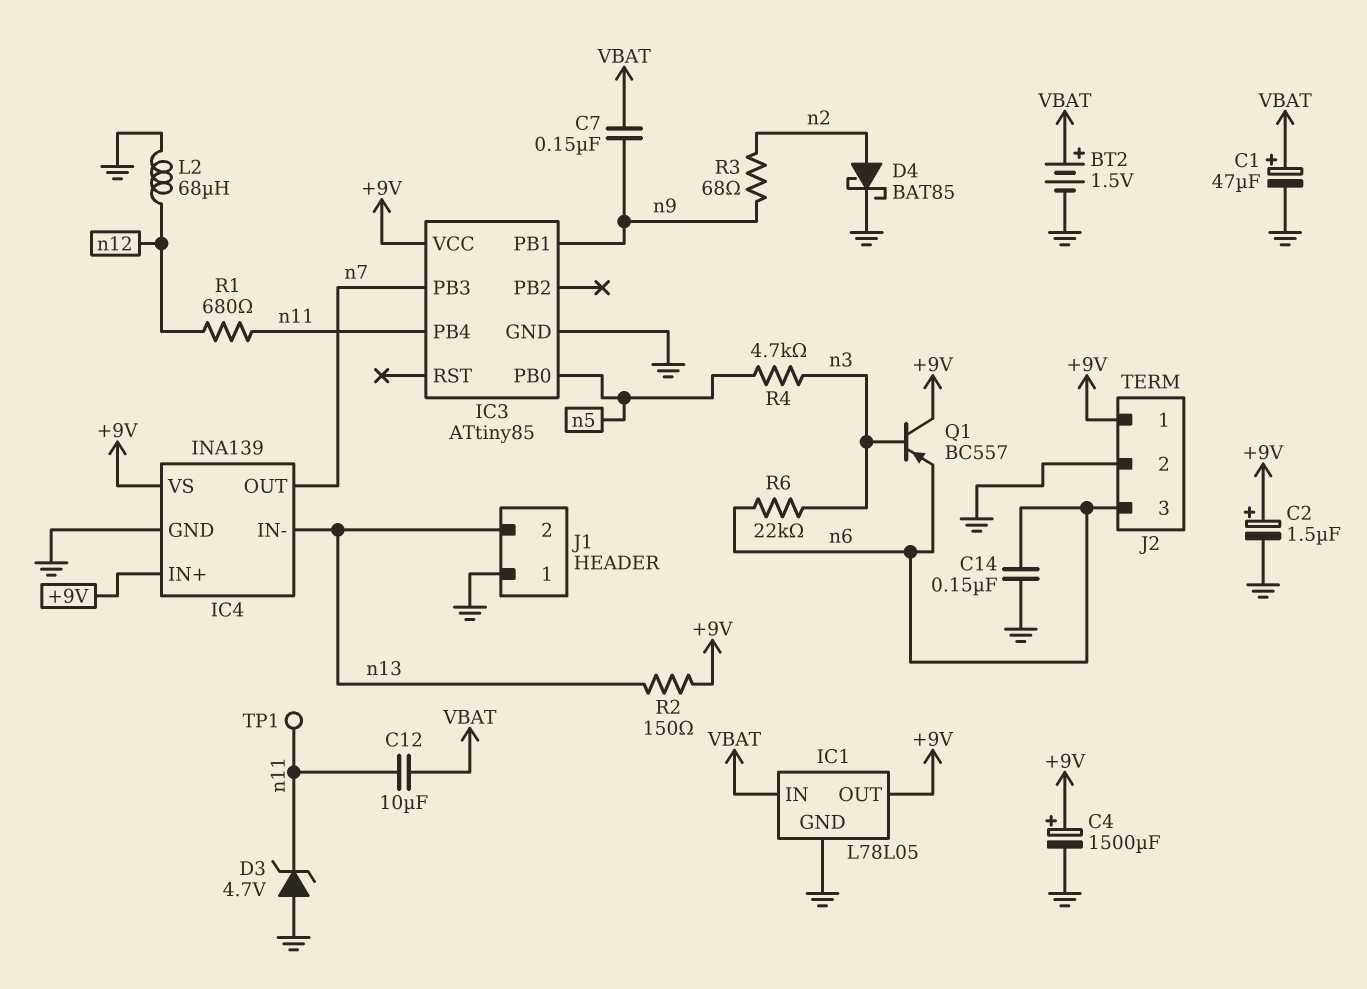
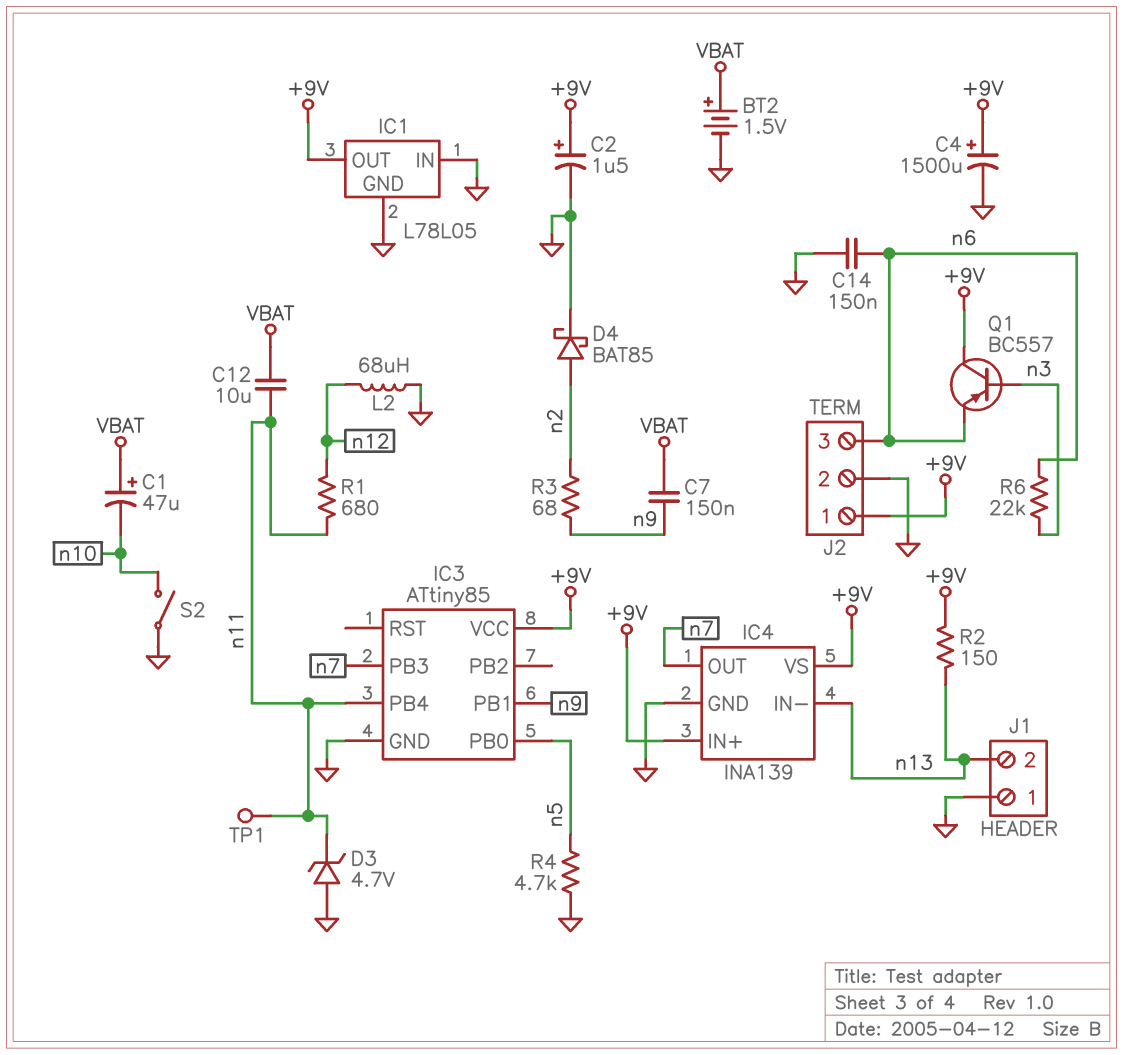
C1: 47uF (plus VBAT, minus GND) -> 47uF (plus VBAT, minus n10)
IC1 pin IN: VBAT -> GND
R4: 4.7k (n3, n5) -> 4.7k (GND, n5)
S2: none -> switch (GND, n10)

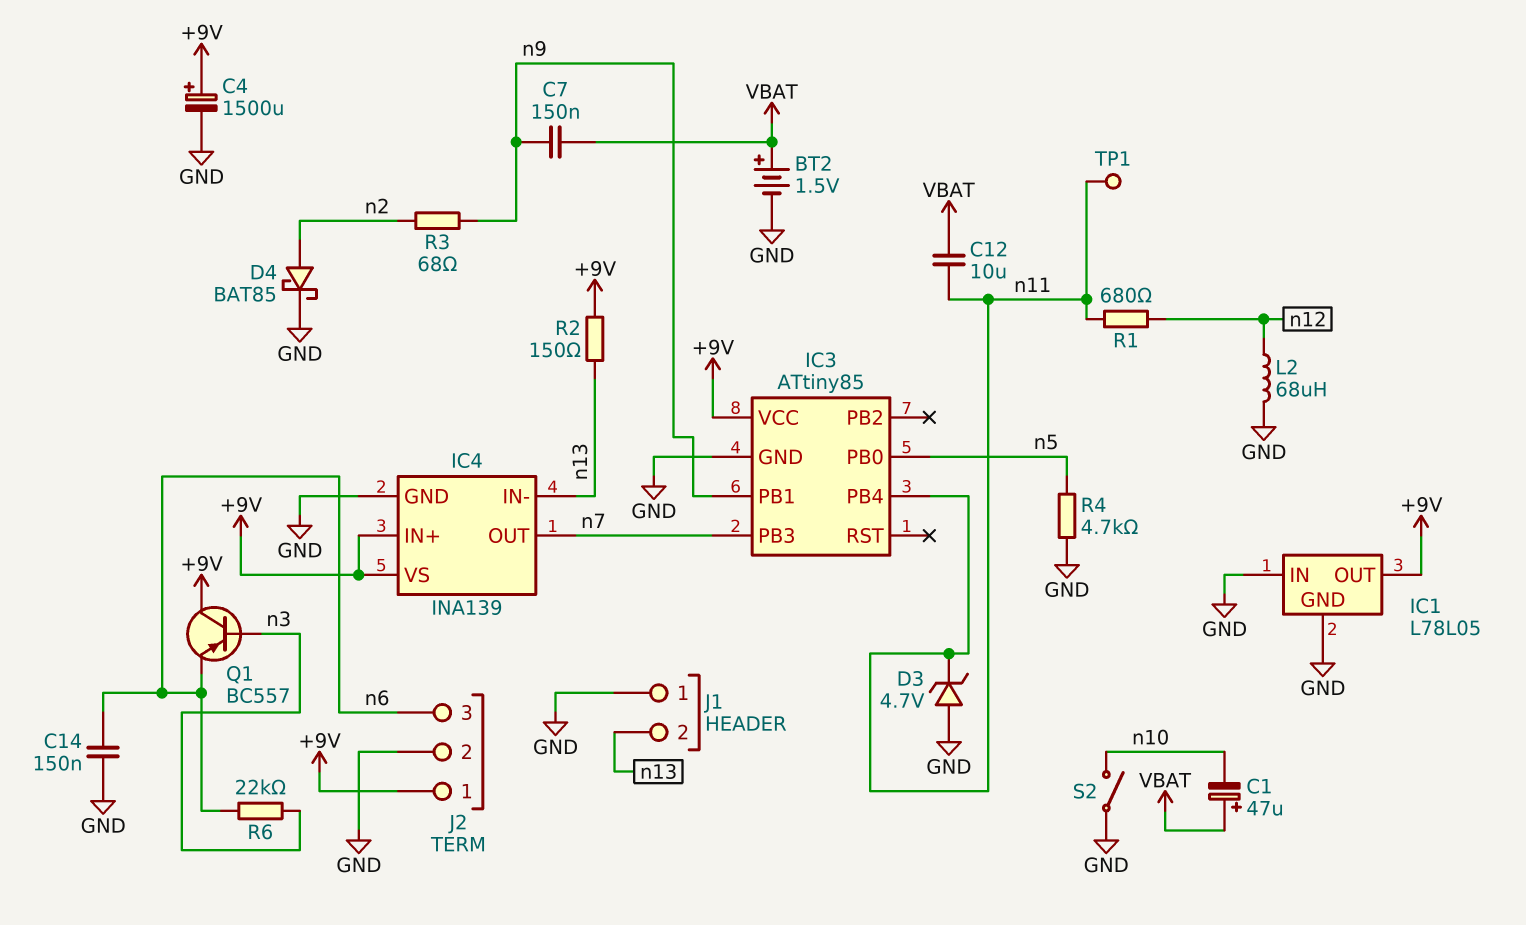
C2: 1.5uF (plus +9V, minus GND) -> none

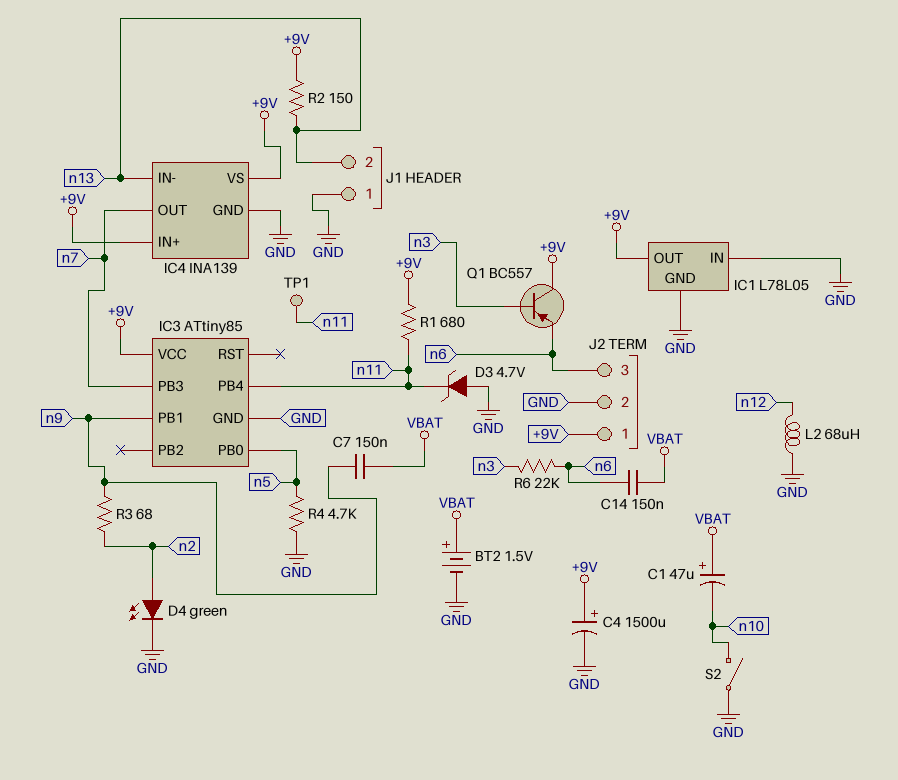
C12: 10uF (VBAT, n11) -> none
C14: 150nF (GND, n6) -> 150nF (VBAT, n6)
D4: schottky BAT85 (A n2, K GND) -> LED green (A n2, K GND)
R1: 680 (n11, n12) -> 680 (+9V, n11)

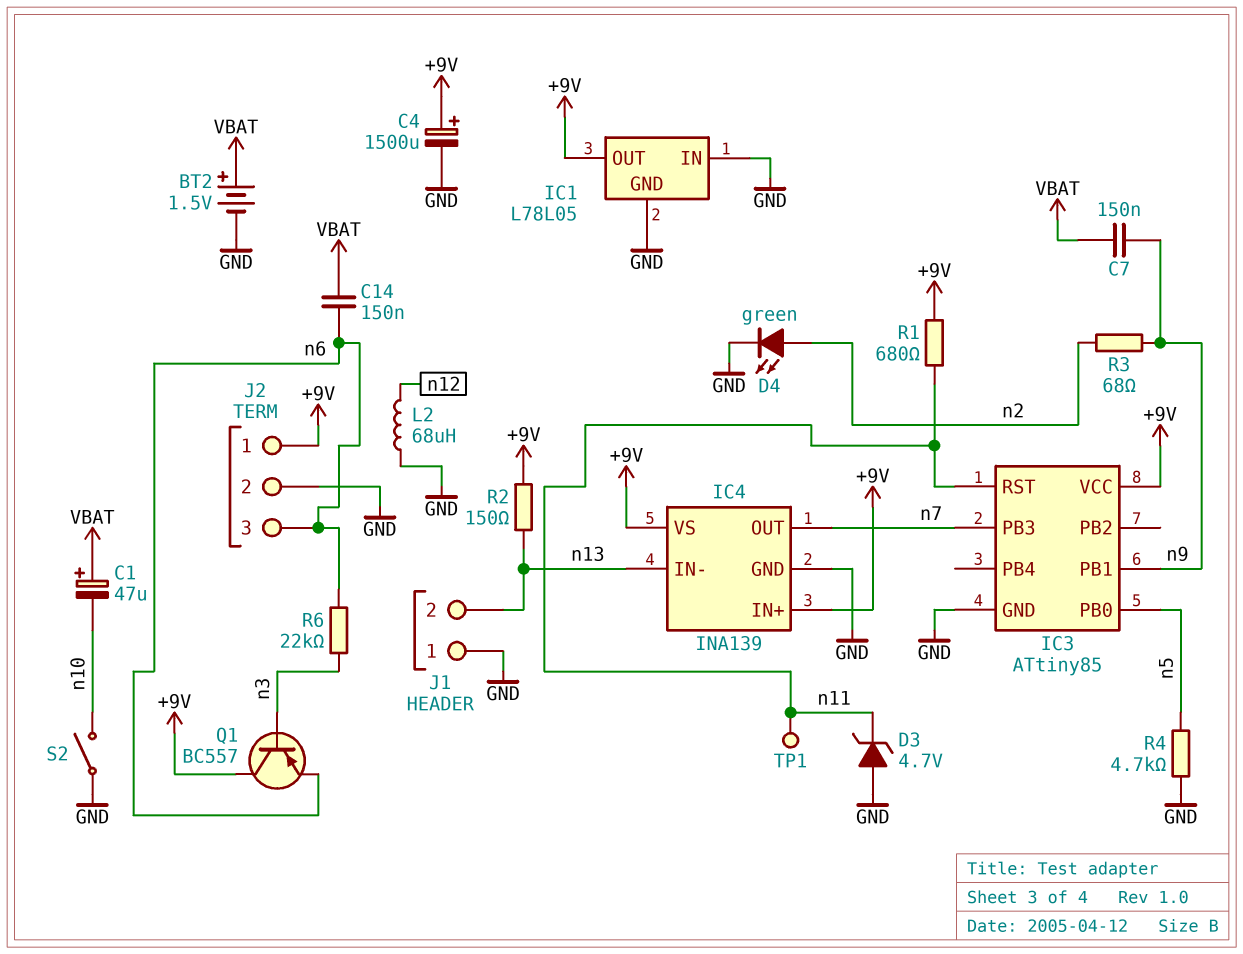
IC3 pin PB4: n11 -> none
IC3 pin RST: none -> n11

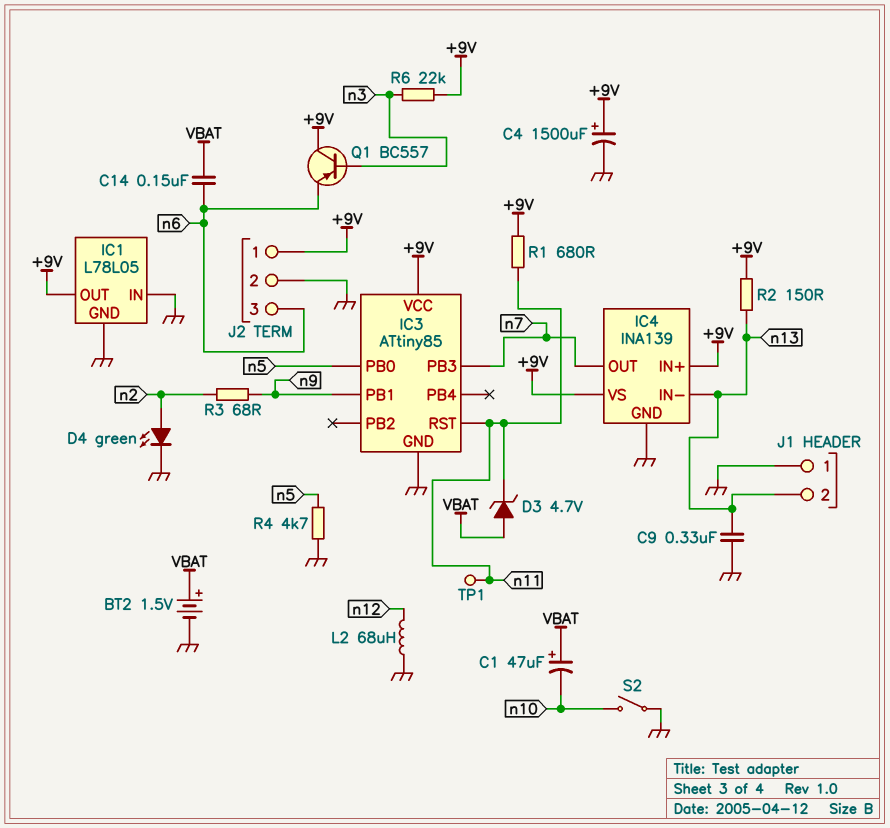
C7: 150nF (VBAT, n9) -> none
C9: none -> 330nF (GND, n13)
D3: zener 4.7V (A GND, K n11) -> zener 4.7V (A VBAT, K n11)
R6: 22k (n3, n6) -> 22k (+9V, n3)

